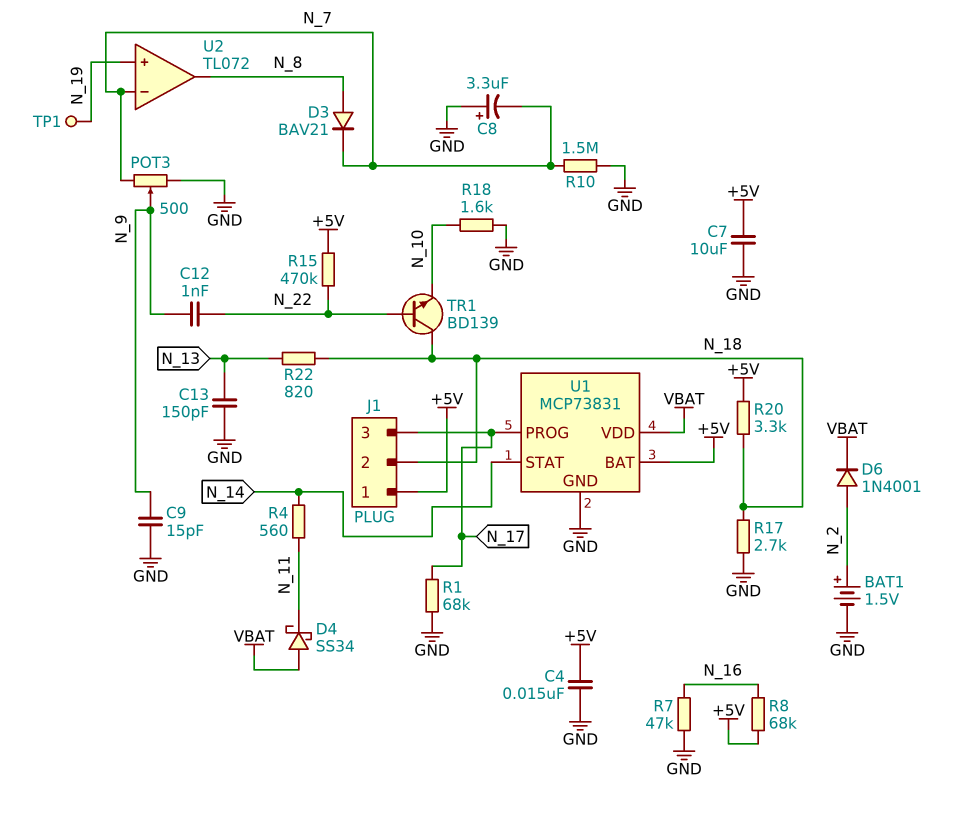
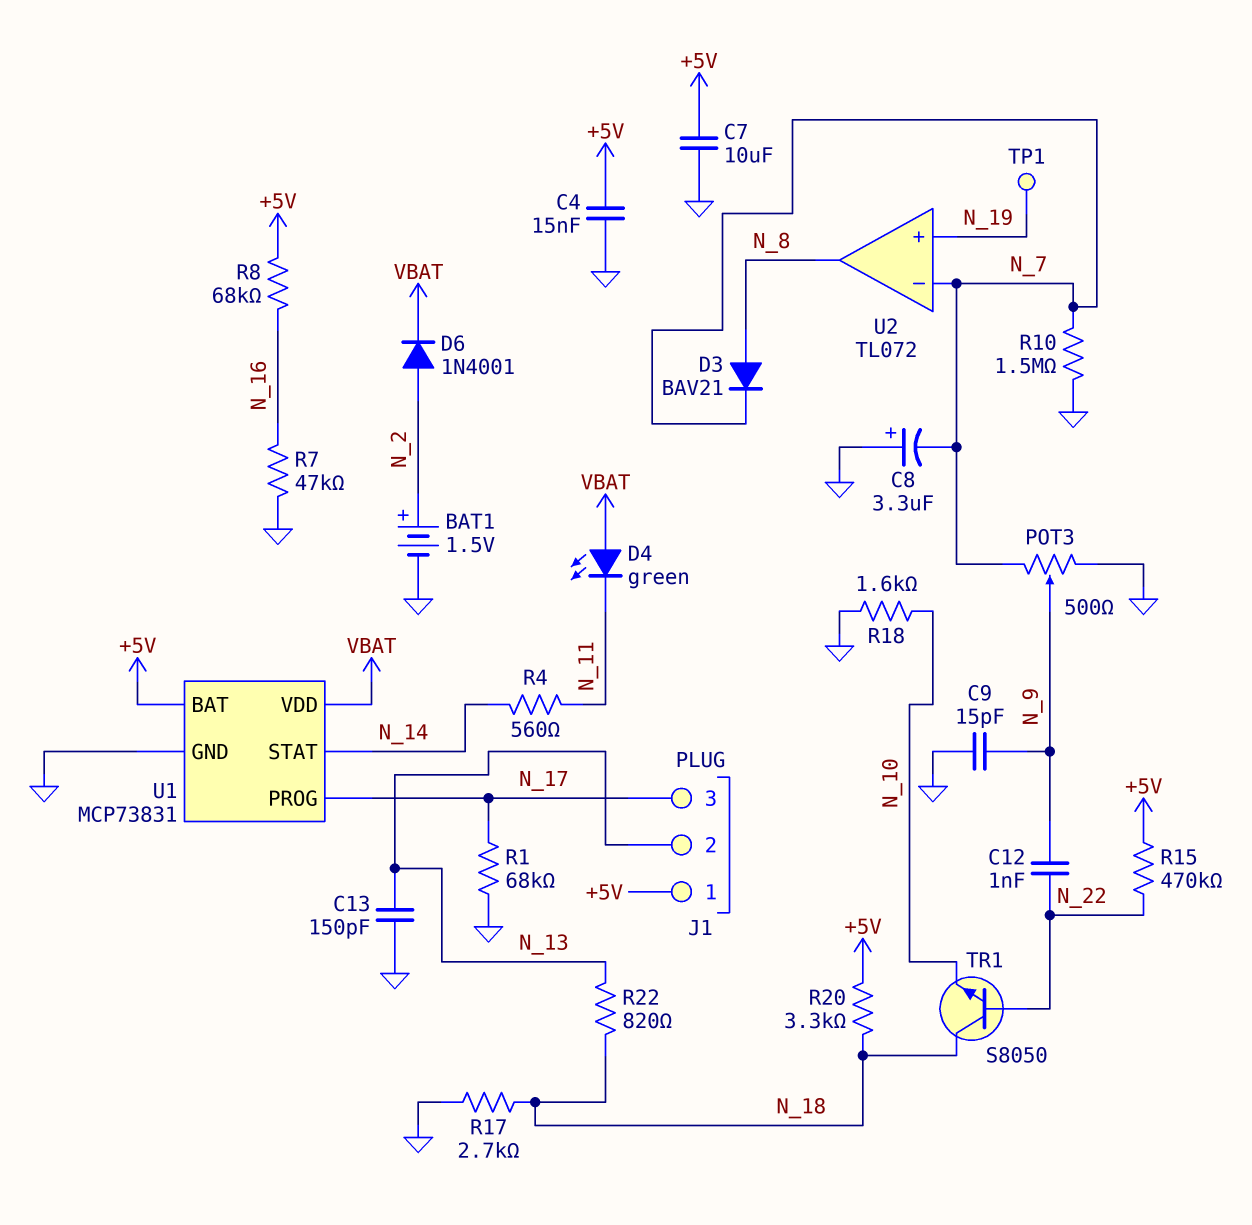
D4: schottky SS34 (A VBAT, K N_11) -> LED green (A VBAT, K N_11)
J1 pin 2: N_18 -> N_13
TR1: NPN BD139 (B N_22, C N_18, E N_10) -> NPN S8050 (B N_22, C N_18, E N_10)

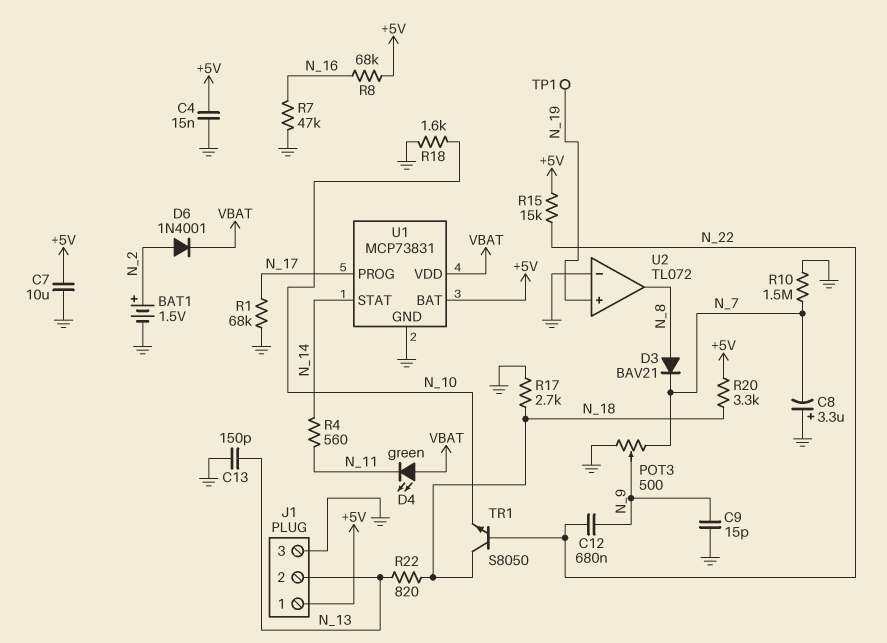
C12: 1nF (N_9, N_22) -> 680nF (N_9, N_22)
J1 pin 3: N_17 -> GND
R15: 470k (+5V, N_22) -> 15k (+5V, N_22)
U2 pin in-: N_7 -> GND

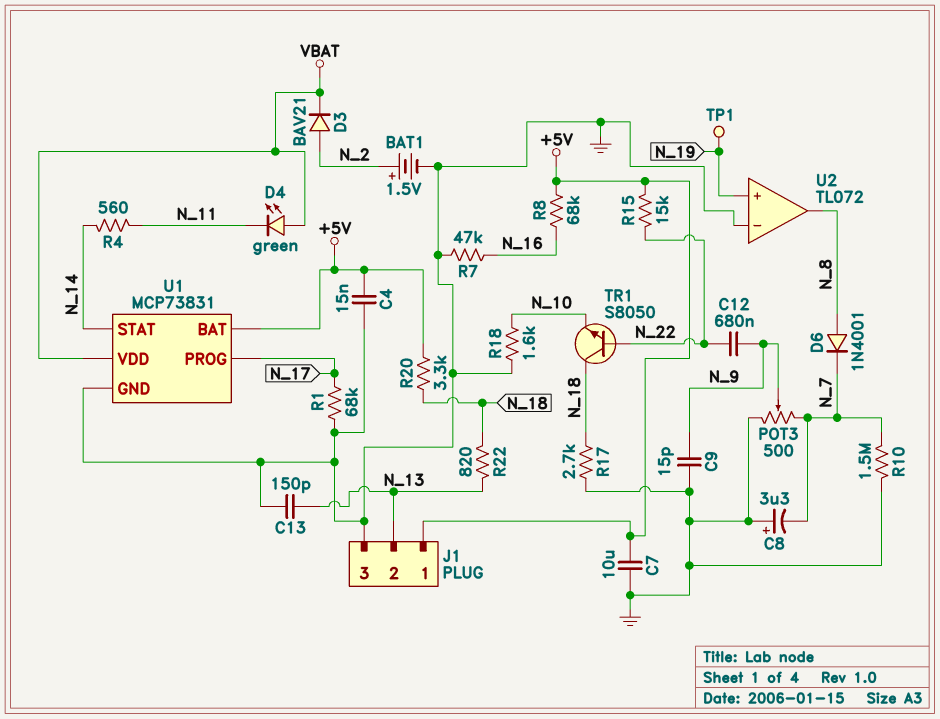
D3: diode BAV21 (A N_8, K N_7) -> diode BAV21 (A N_2, K VBAT)
D6: diode 1N4001 (A N_2, K VBAT) -> diode 1N4001 (A N_8, K N_7)

